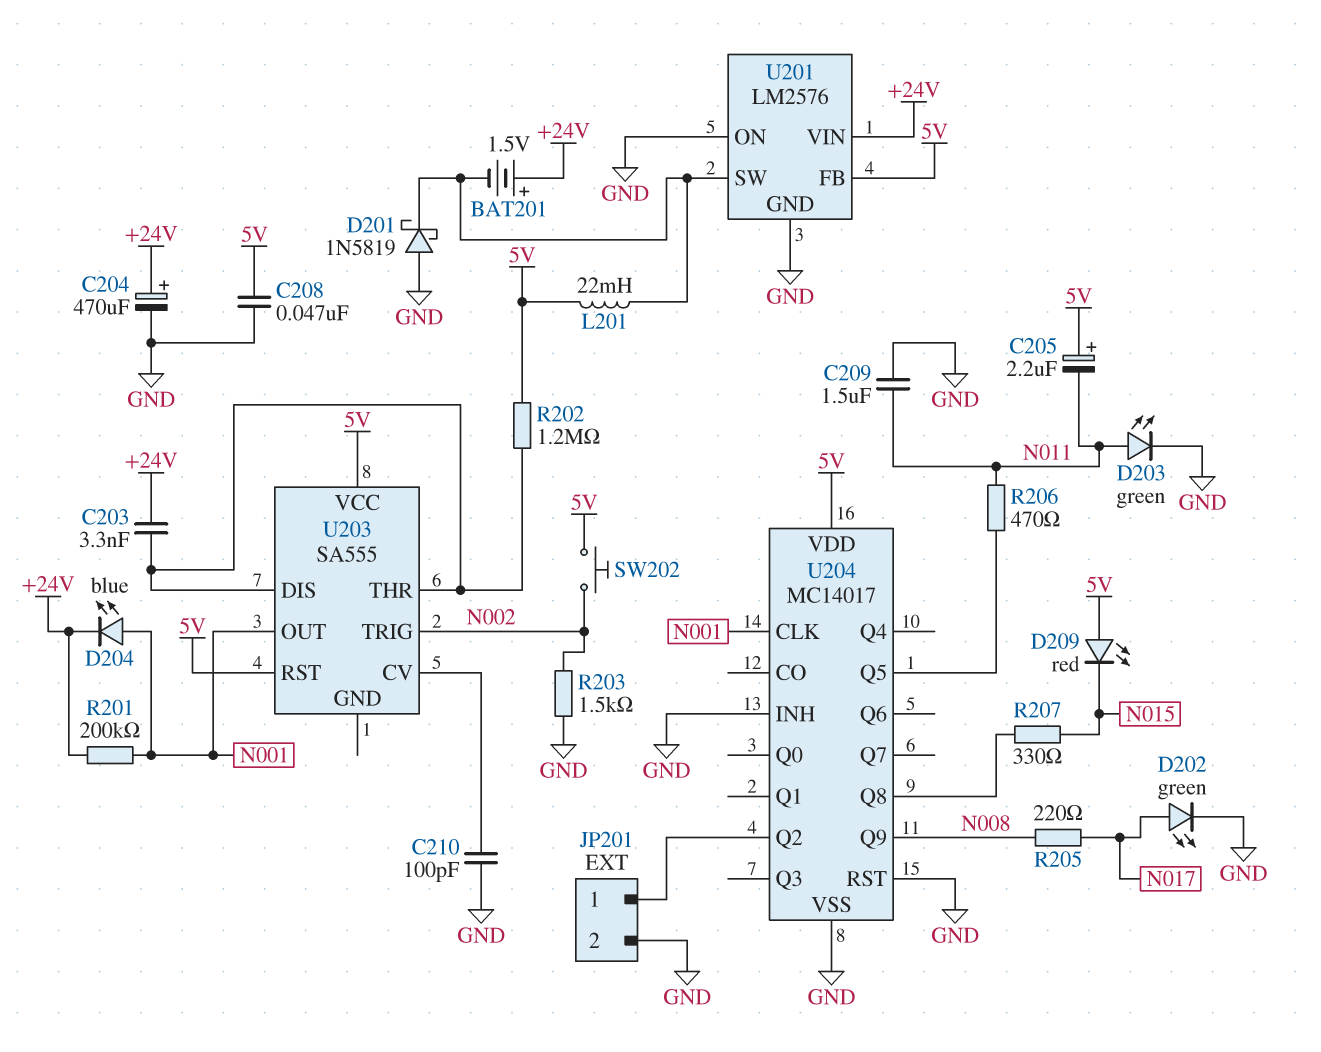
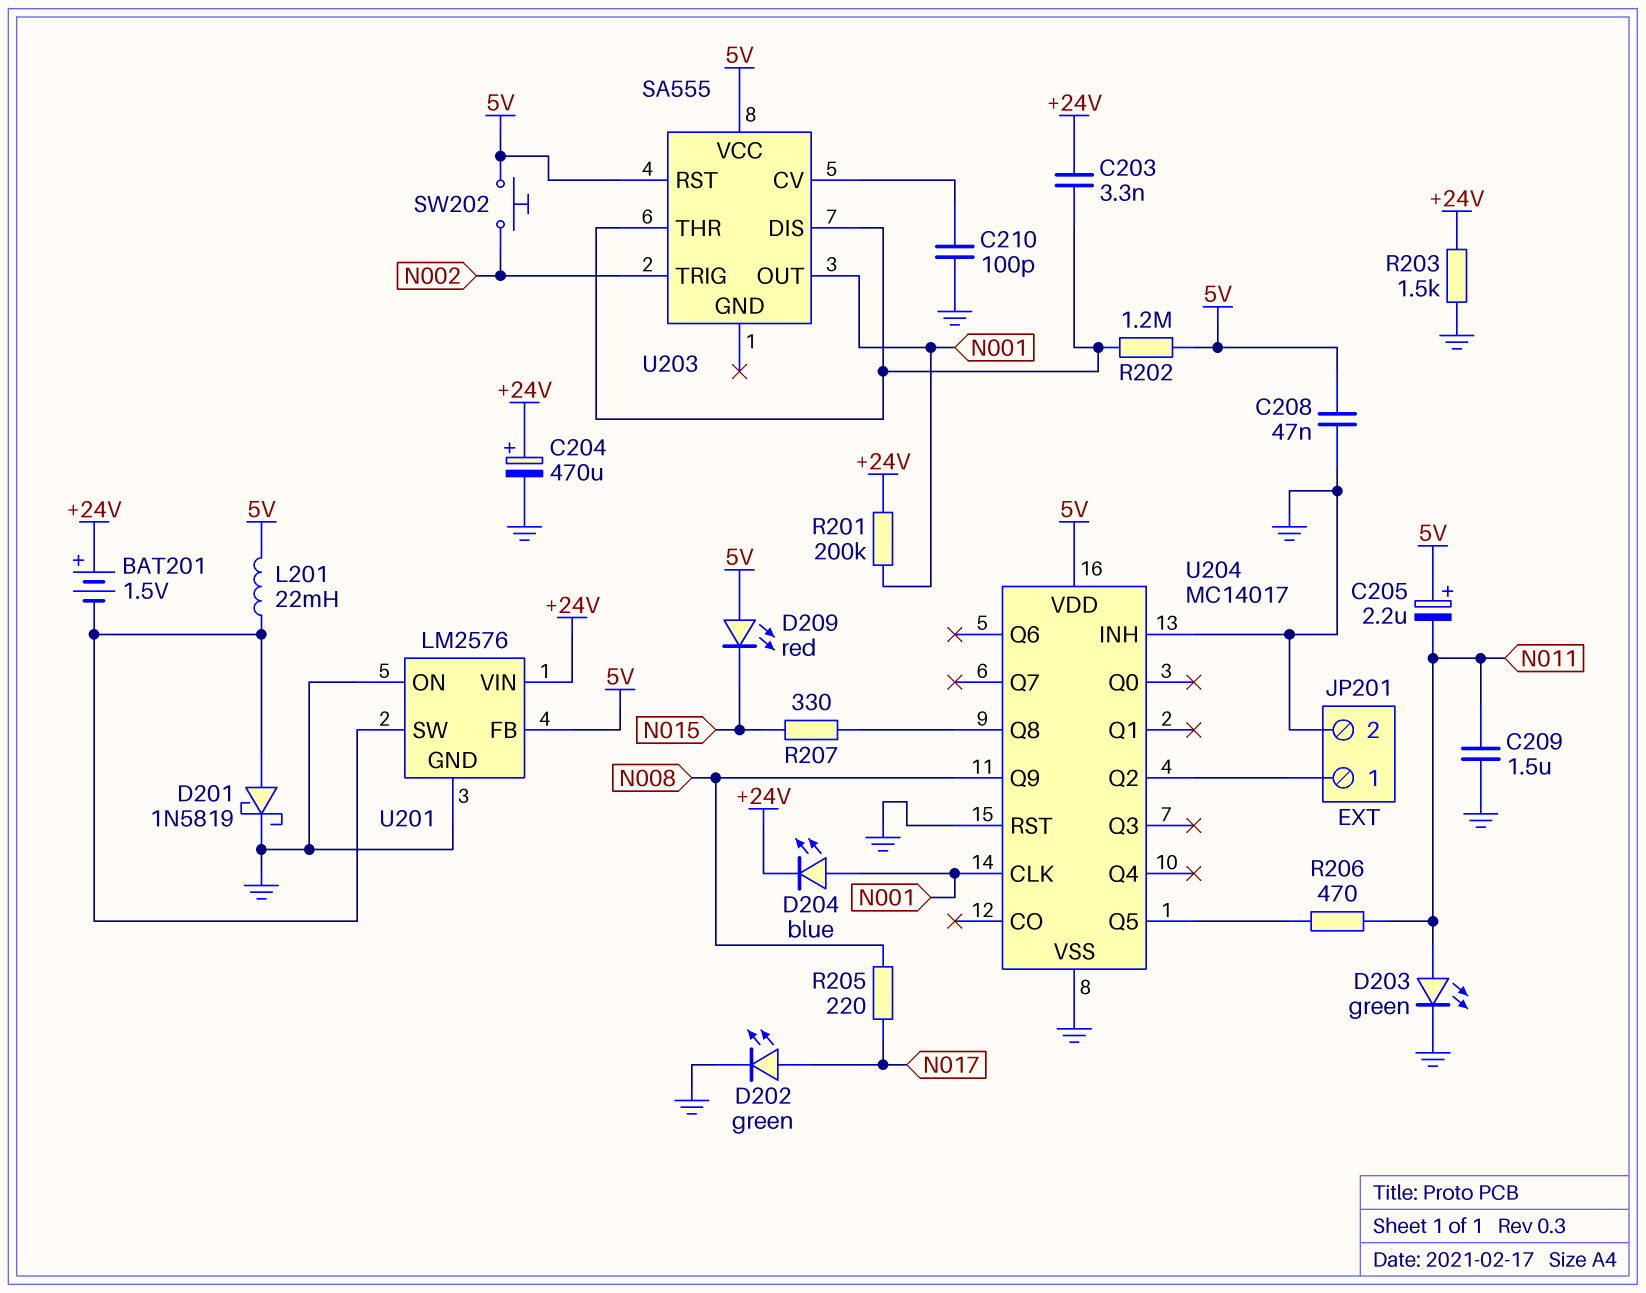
D201: schottky 1N5819 (A GND, K U201/SW) -> schottky 1N5819 (A U201/SW, K GND)
R203: 1.5k (GND, N002) -> 1.5k (+24V, GND)

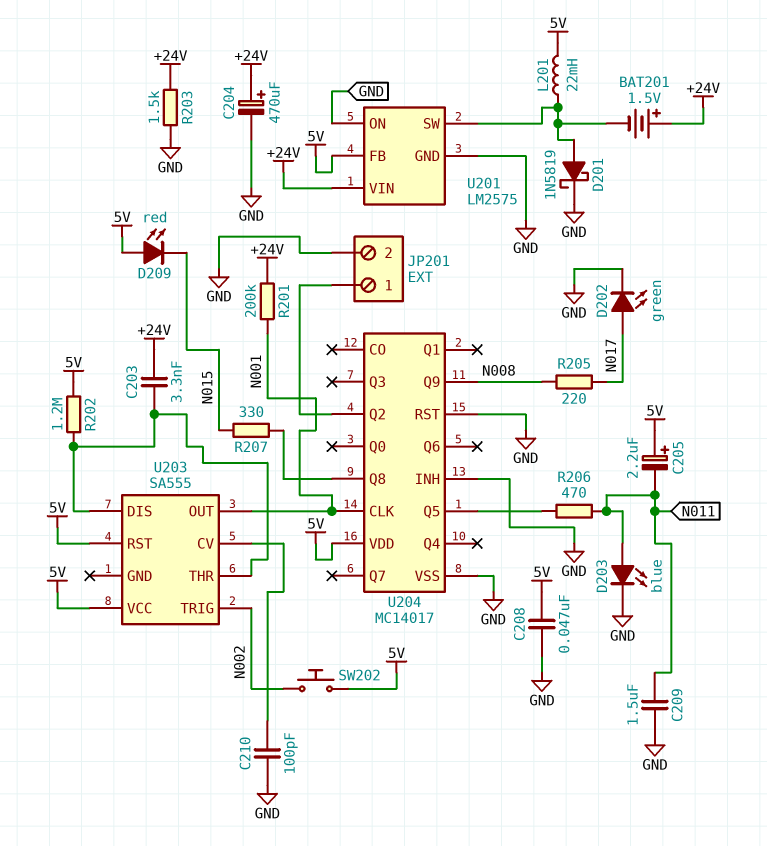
D203: LED green (A N011, K GND) -> LED blue (A N011, K GND)
D204: LED blue (A N001, K +24V) -> none
U201: LM2576 -> LM2575

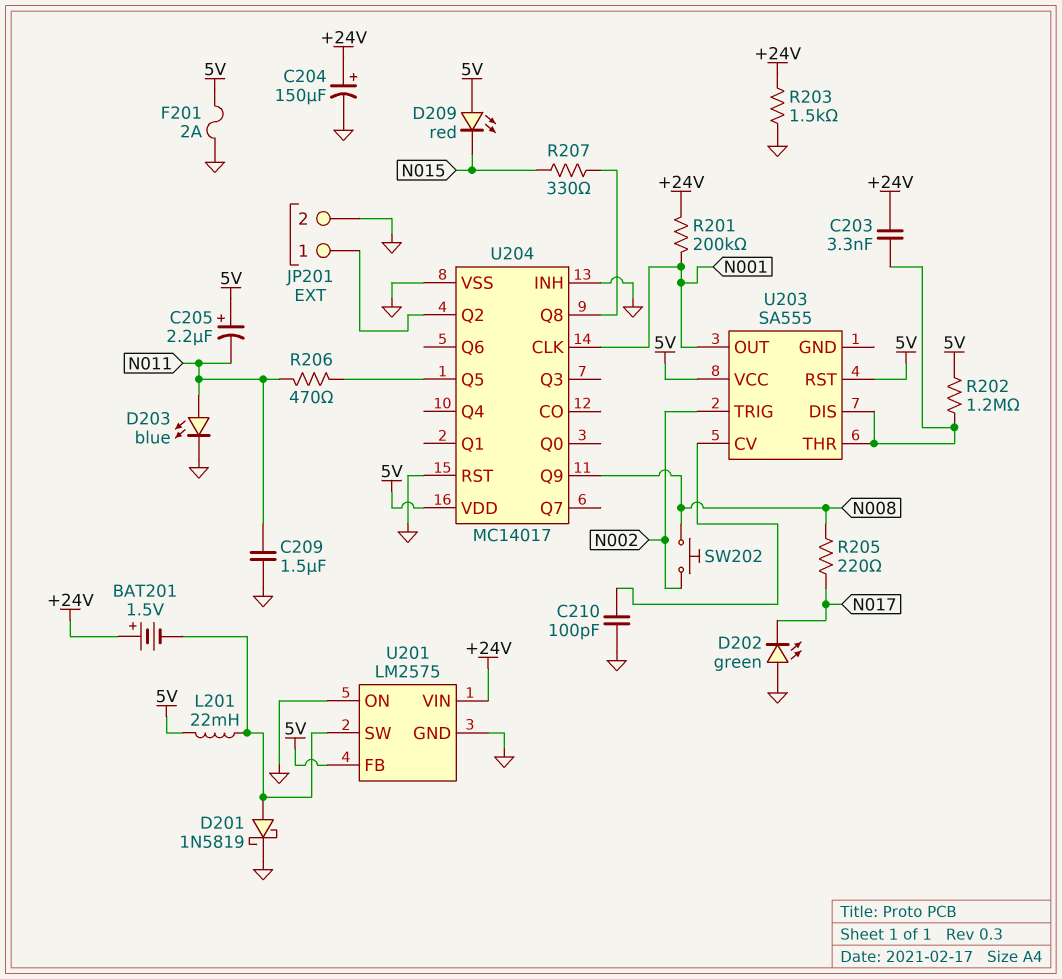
C204: 470uF (plus +24V, minus GND) -> 150uF (plus +24V, minus GND)
C208: 47nF (5V, GND) -> none
D202: LED green (A N017, K GND) -> LED green (A GND, K N017)
F201: none -> 2A (5V, GND)
SW202: button (5V, N002) -> button (N002, N008)

